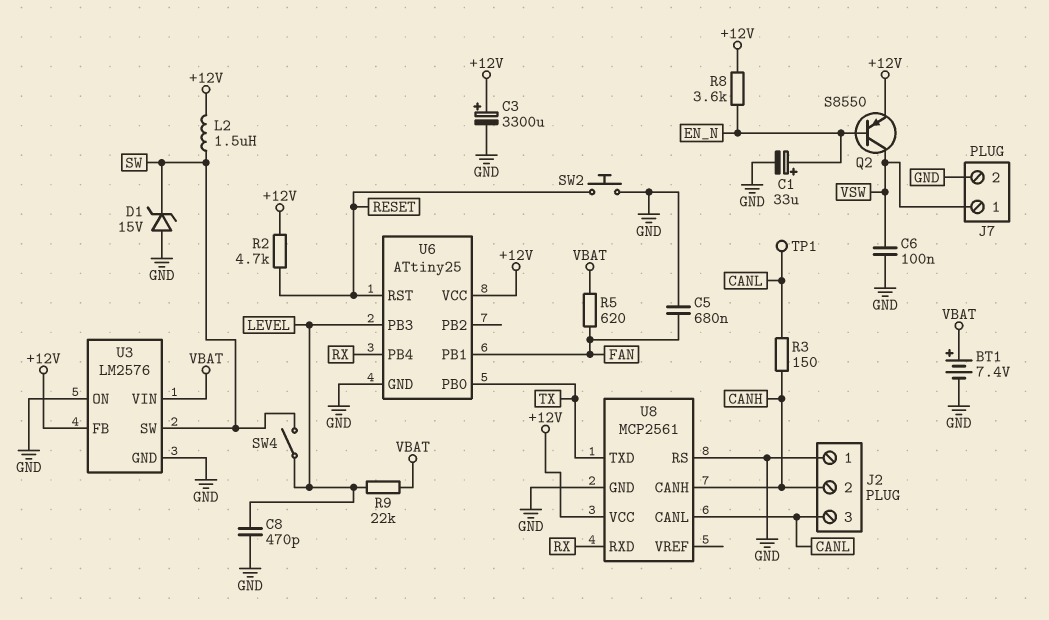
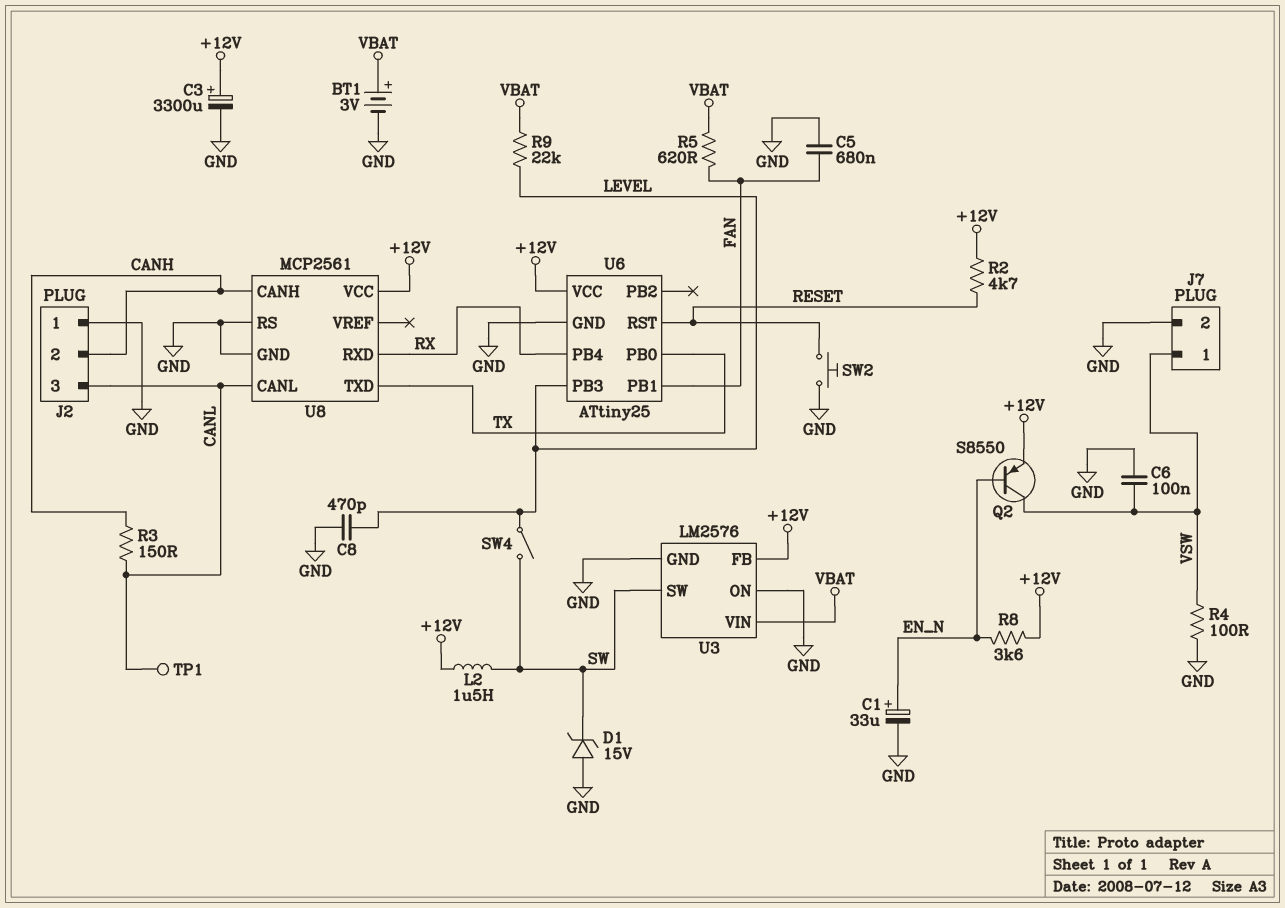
BT1: 7.4V (plus VBAT, minus GND) -> 3V (plus VBAT, minus GND)
R4: none -> 100 (GND, VSW)

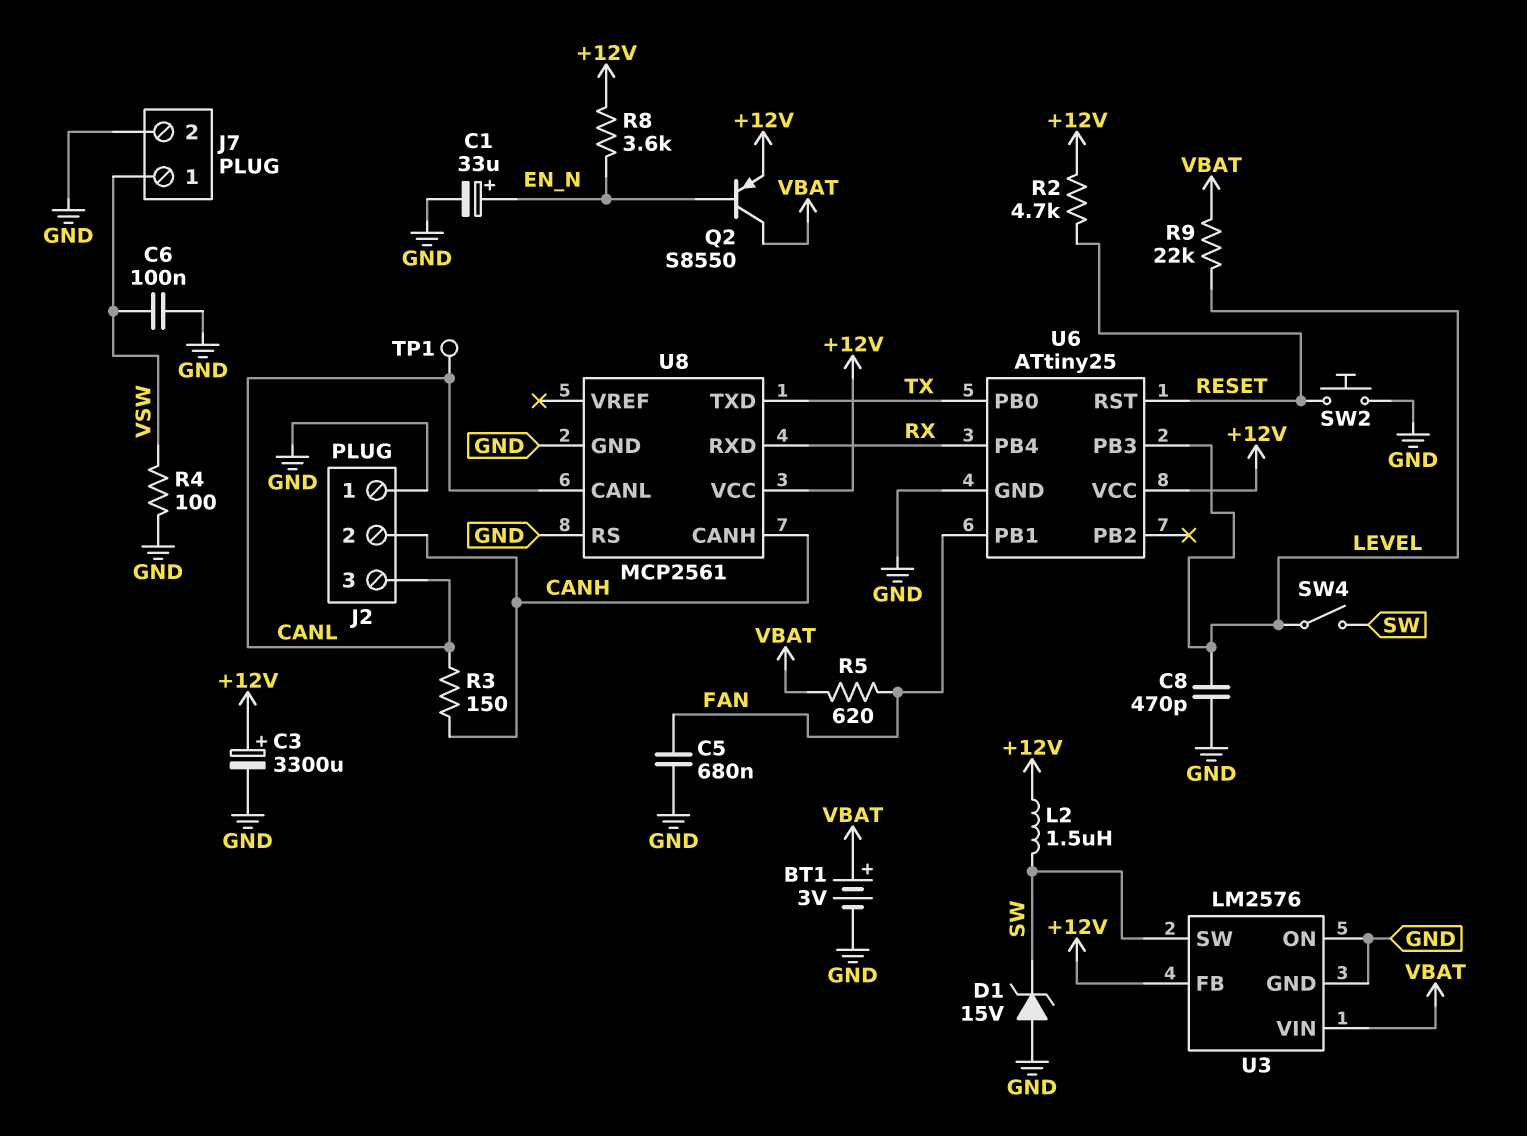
Q2: PNP S8550 (B EN_N, C VSW, E +12V) -> PNP S8550 (B EN_N, C VBAT, E +12V)

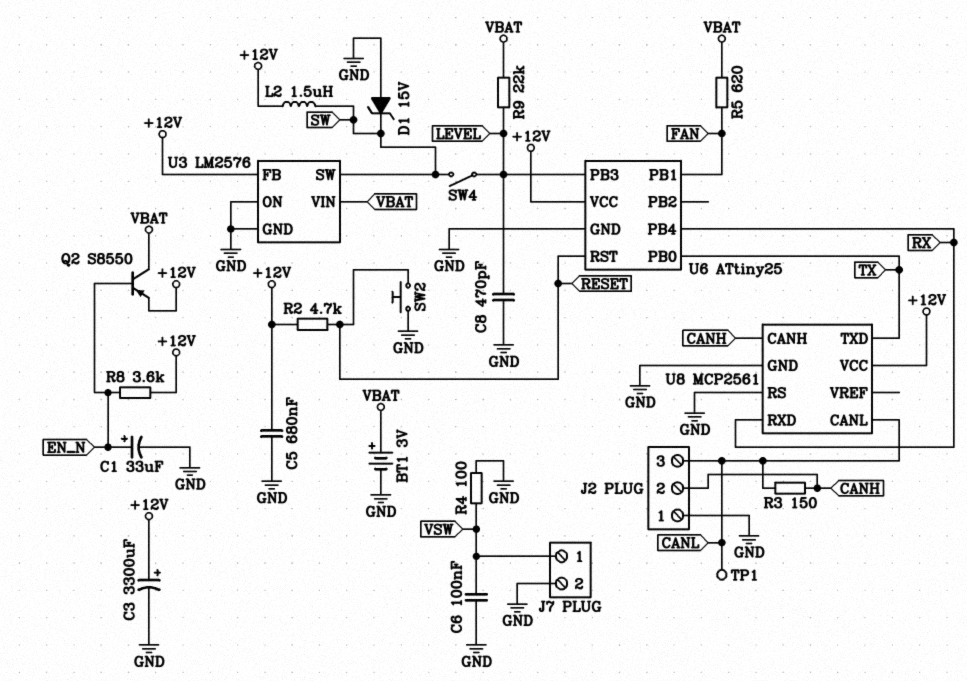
C5: 680nF (FAN, GND) -> 680nF (+12V, GND)

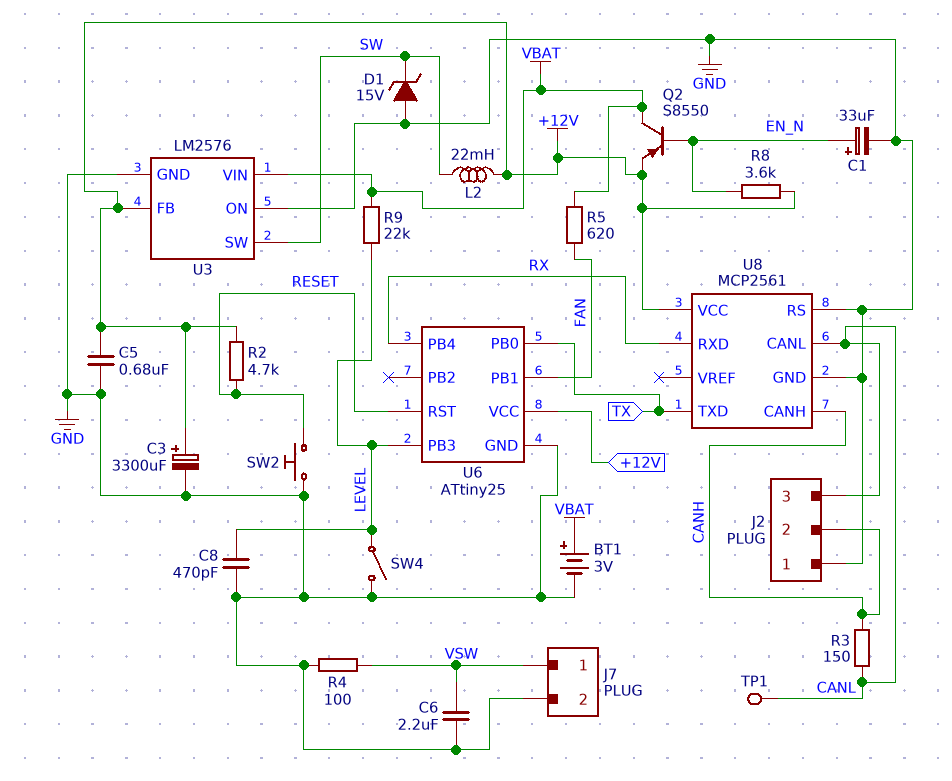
C6: 100nF (GND, VSW) -> 2.2uF (GND, VSW)
L2: 1.5uH (+12V, SW) -> 22mH (+12V, SW)
SW4: switch (LEVEL, SW) -> switch (GND, LEVEL)

